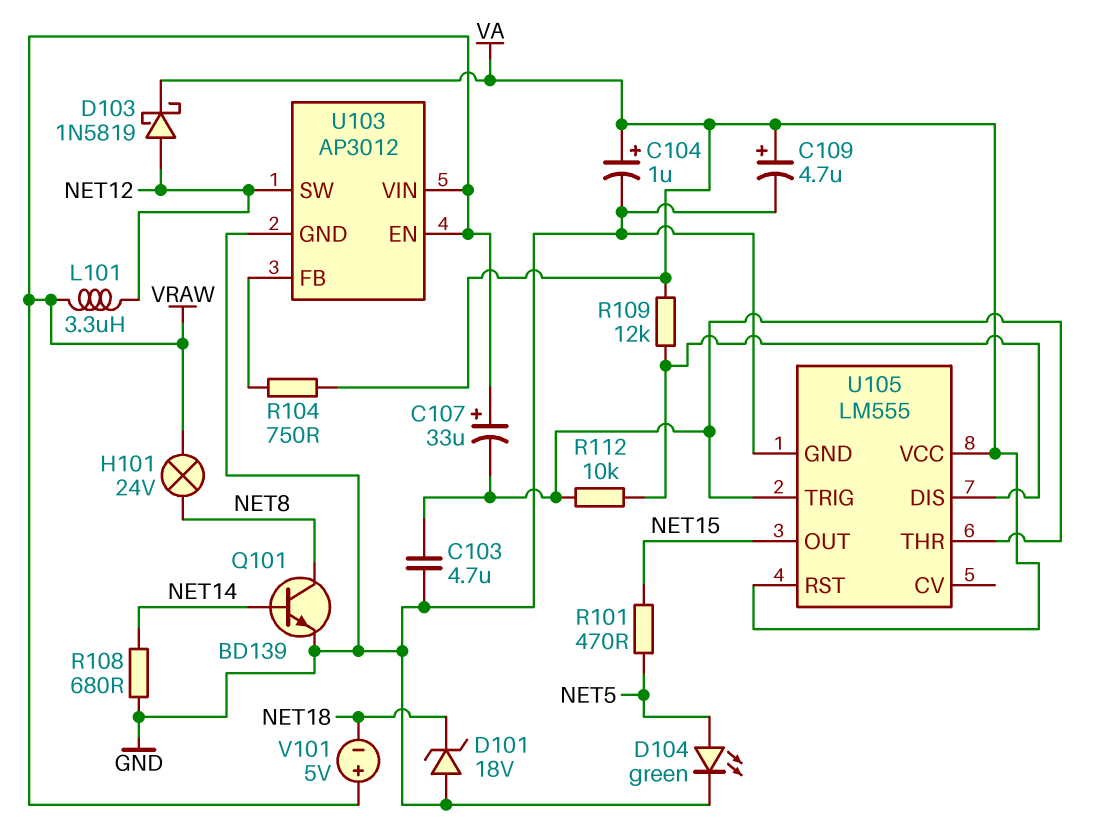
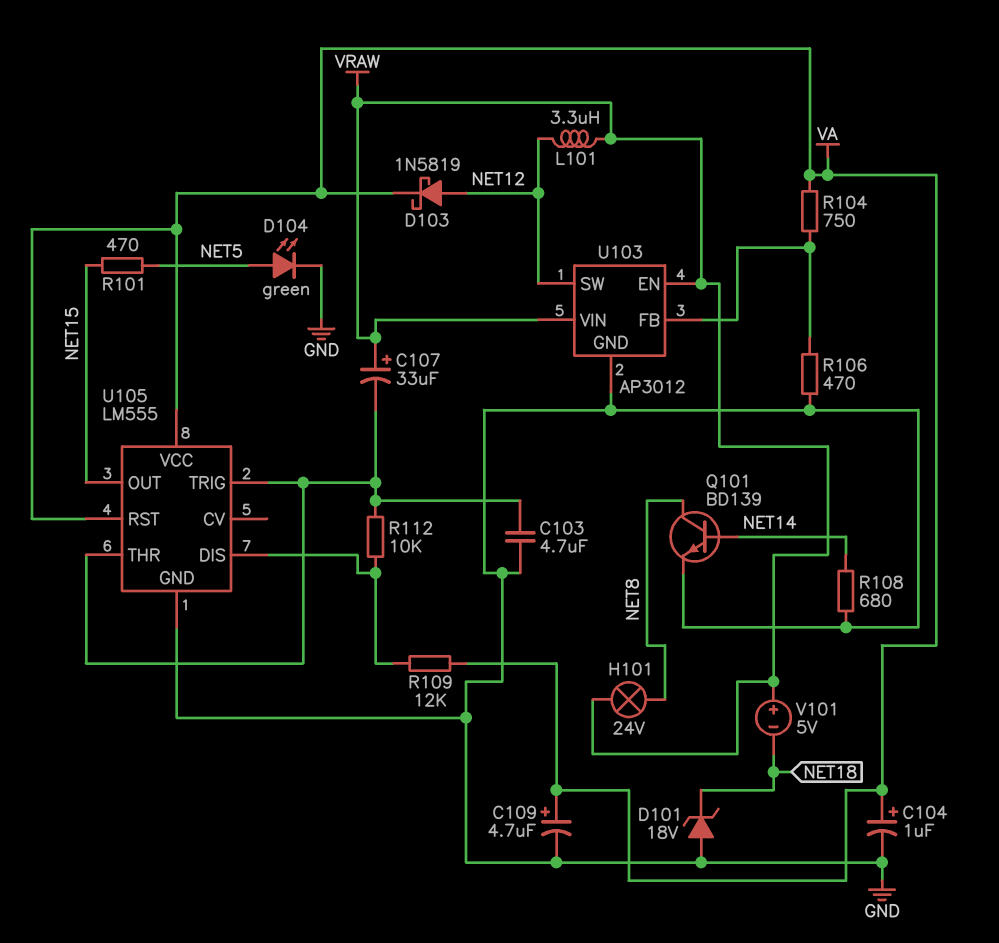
R106: none -> 470 (GND, U103/FB)

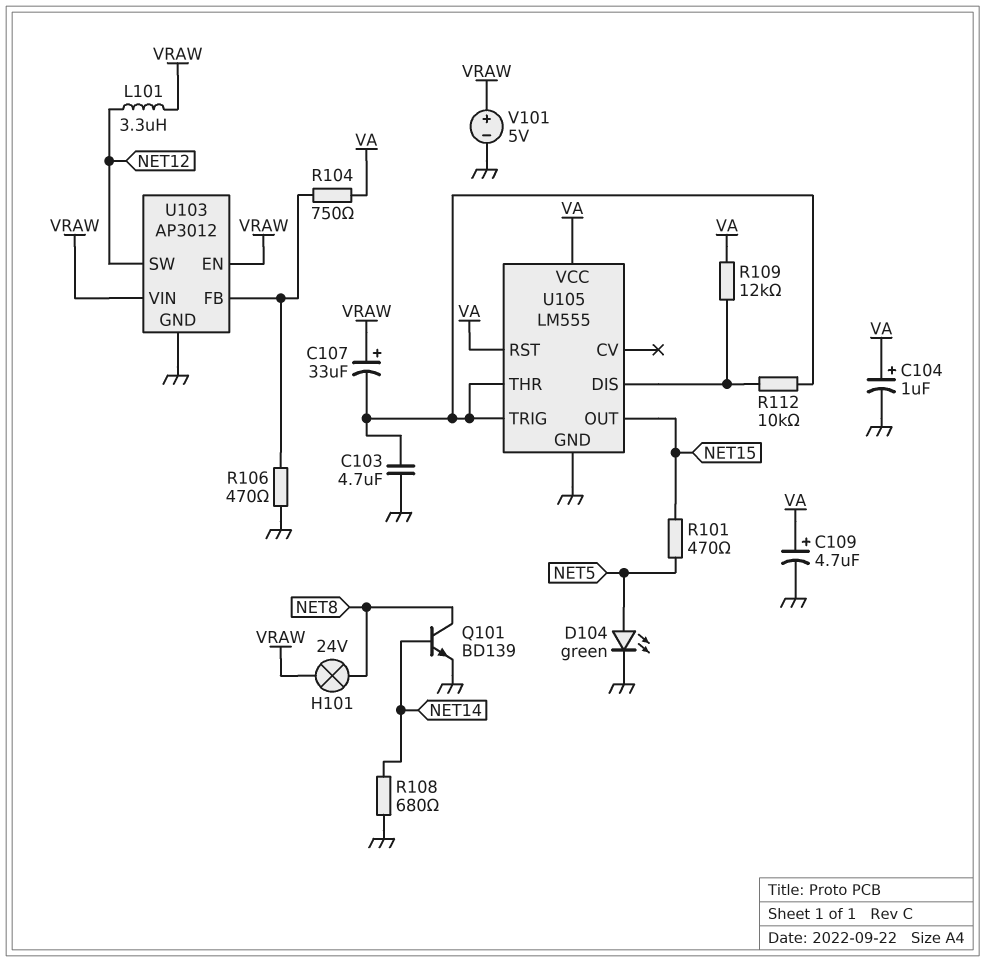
D101: zener 18V (A GND, K NET18) -> none
D103: schottky 1N5819 (A NET12, K VA) -> none
V101: 5V (plus VRAW, minus NET18) -> 5V (plus VRAW, minus GND)

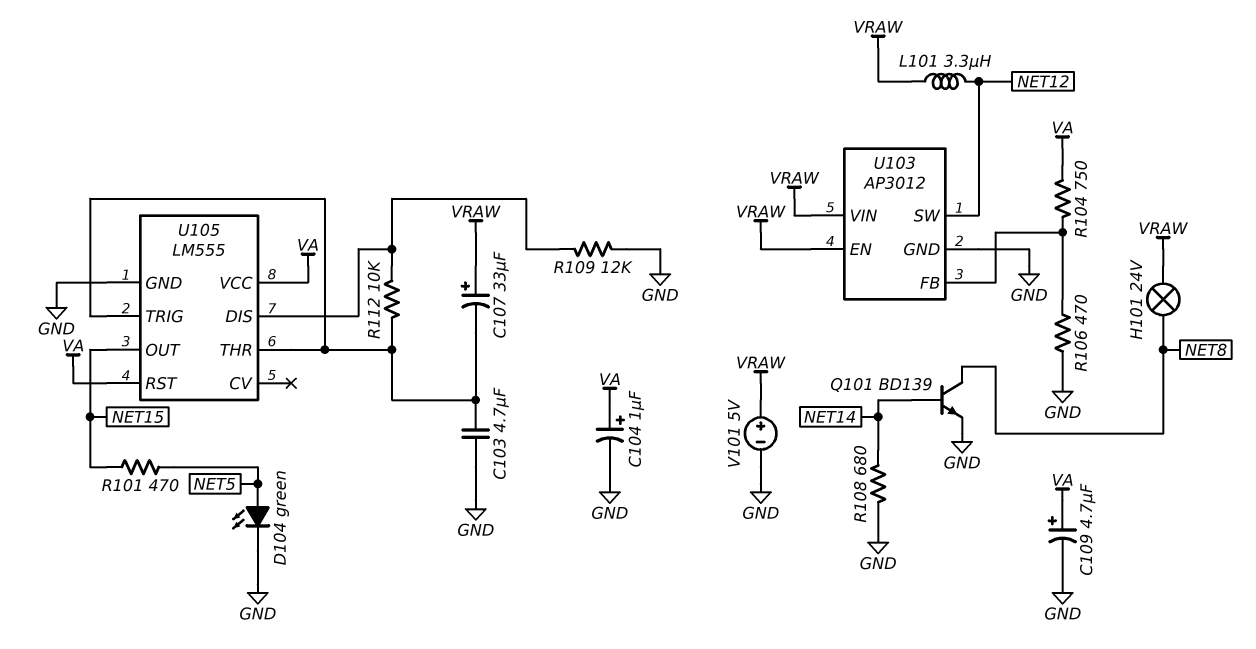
R109: 12k (U105/DIS, VA) -> 12k (GND, U105/DIS)

